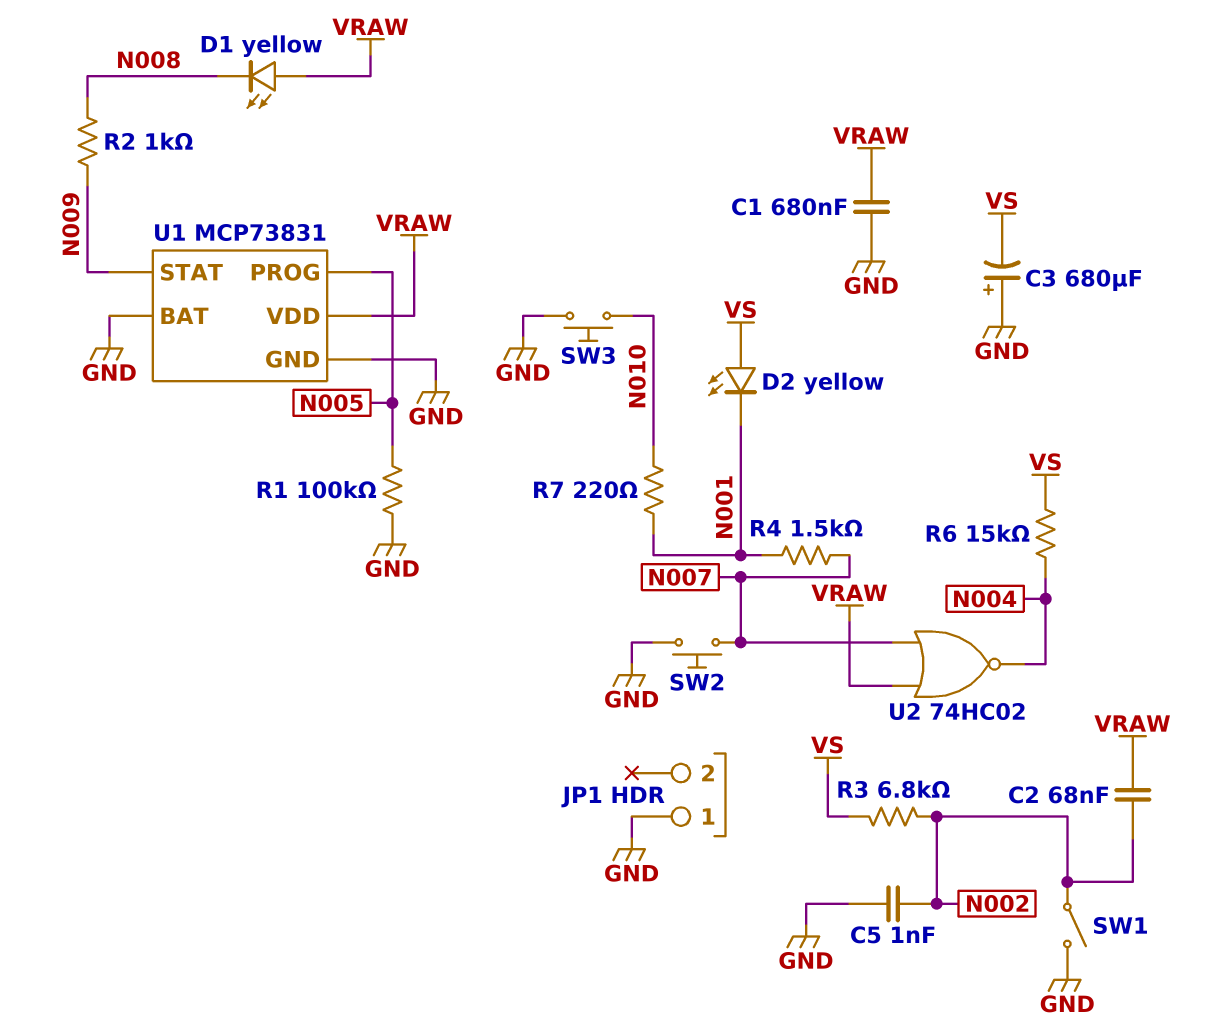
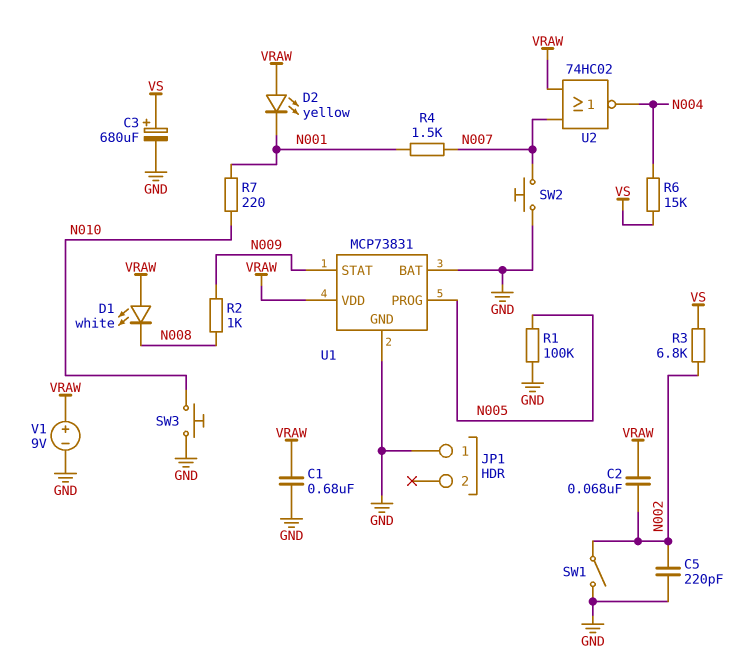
C3: 680uF (plus GND, minus VS) -> 680uF (plus VS, minus GND)
C5: 1nF (GND, N002) -> 220pF (GND, N002)
D1: LED yellow (A VRAW, K N008) -> LED white (A VRAW, K N008)
D2: LED yellow (A VS, K N001) -> LED yellow (A VRAW, K N001)
V1: none -> 9V (plus VRAW, minus GND)

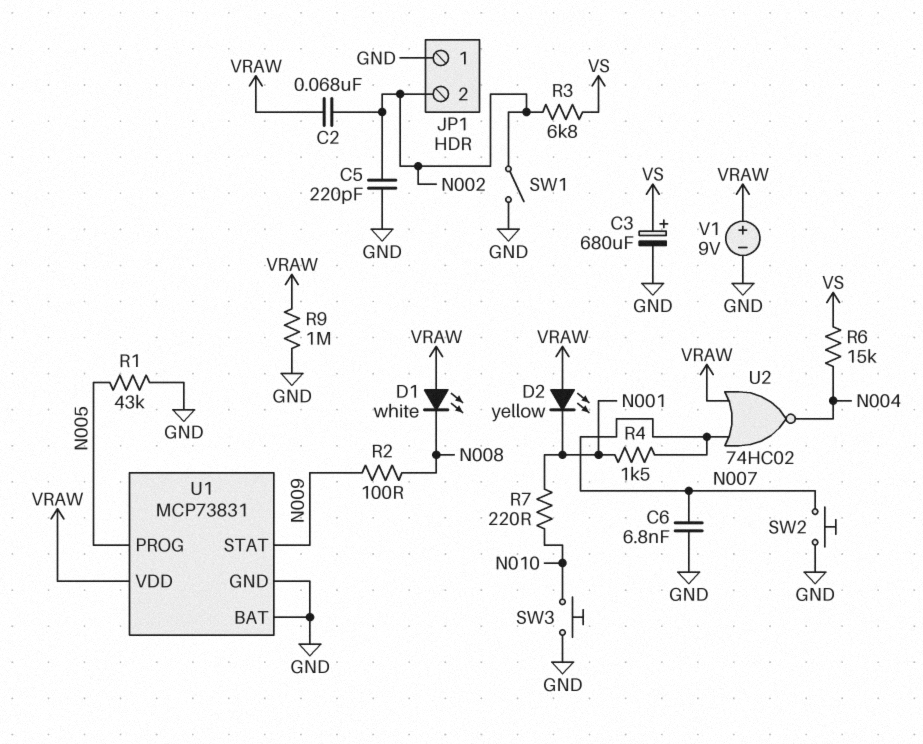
C1: 680nF (GND, VRAW) -> none
C6: none -> 6.8nF (GND, N007)
JP1 pin 2: none -> N002
R1: 100k (GND, N005) -> 43k (GND, N005)
R2: 1k (N008, N009) -> 100 (N008, N009)
R9: none -> 1M (GND, VRAW)

